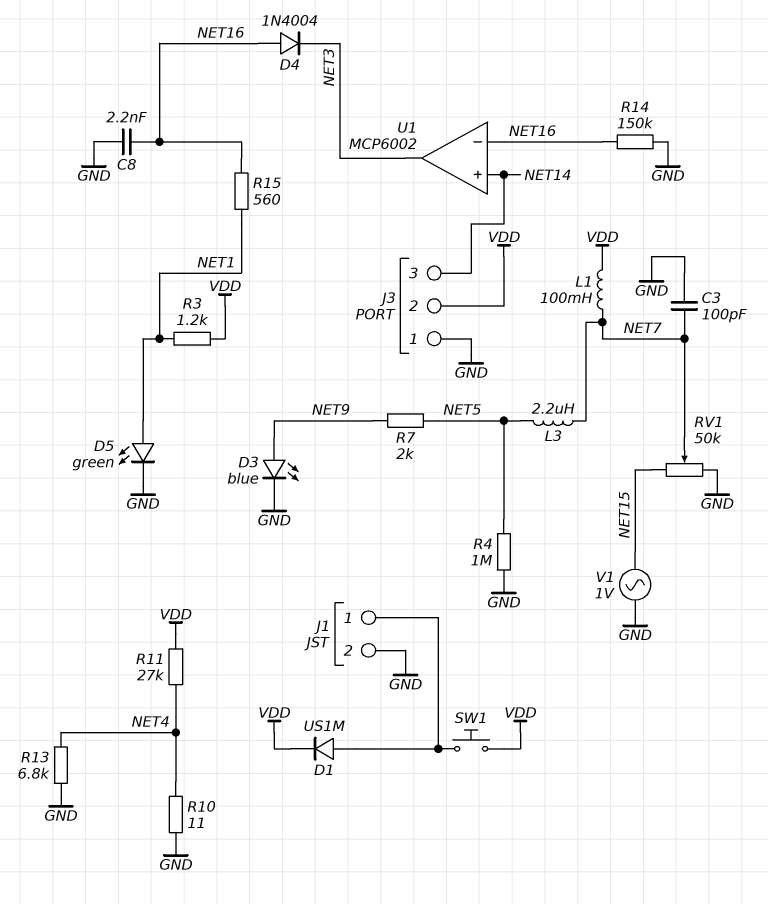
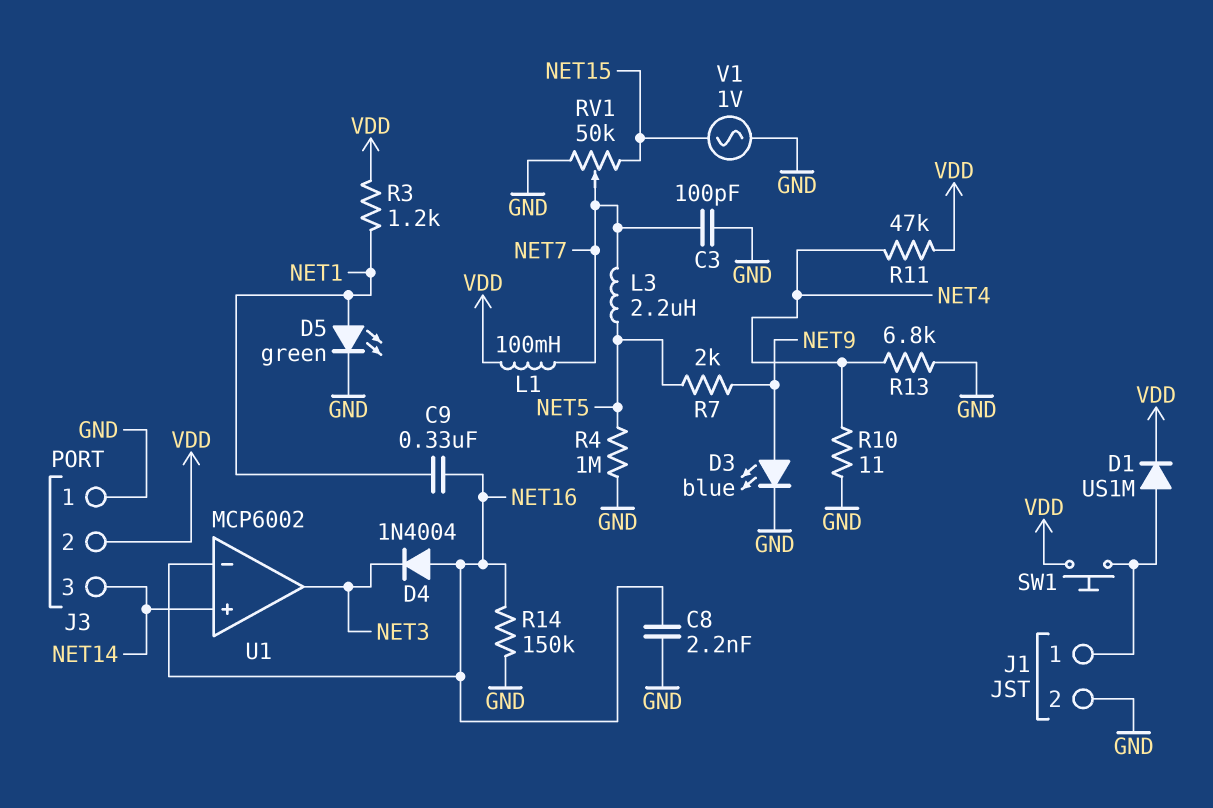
C9: none -> 330nF (NET1, NET16)
R11: 27k (NET4, VDD) -> 47k (NET4, VDD)
R15: 560 (NET1, NET16) -> none

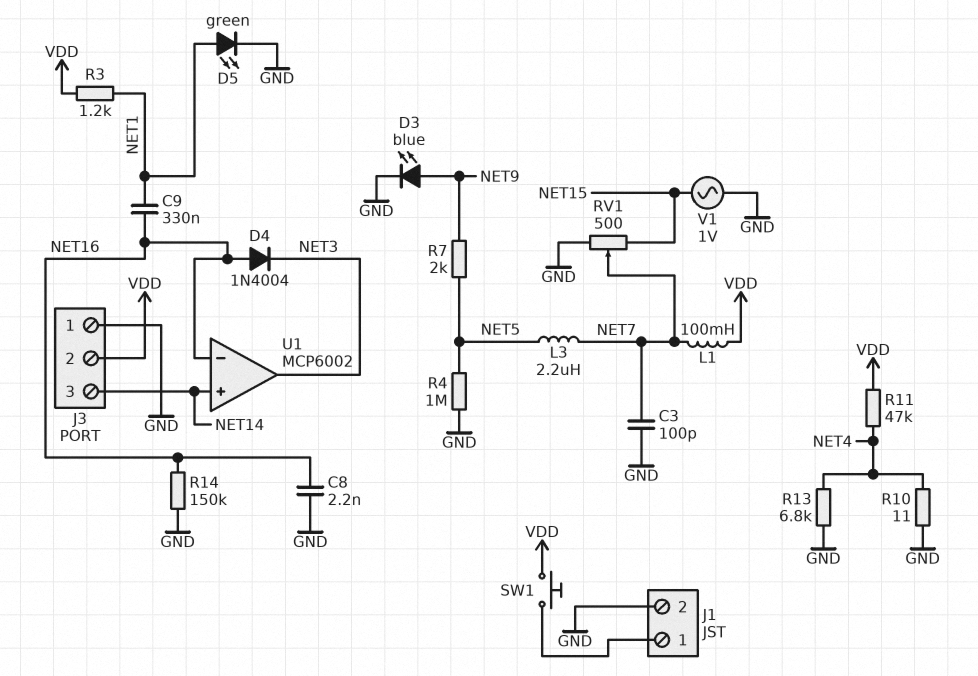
D1: diode US1M (A J1/1, K VDD) -> none
RV1: 50k (GND, NET15, wiper NET7) -> 500 (GND, NET15, wiper NET7)

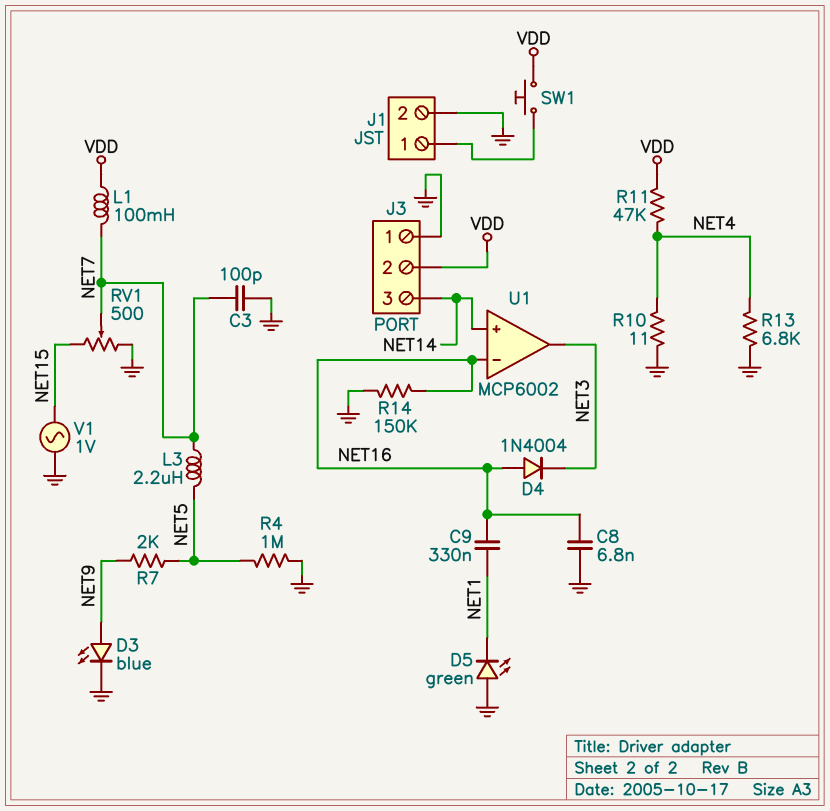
C8: 2.2nF (GND, NET16) -> 6.8nF (GND, NET16)
D5: LED green (A NET1, K GND) -> LED green (A GND, K NET1)
R3: 1.2k (NET1, VDD) -> none

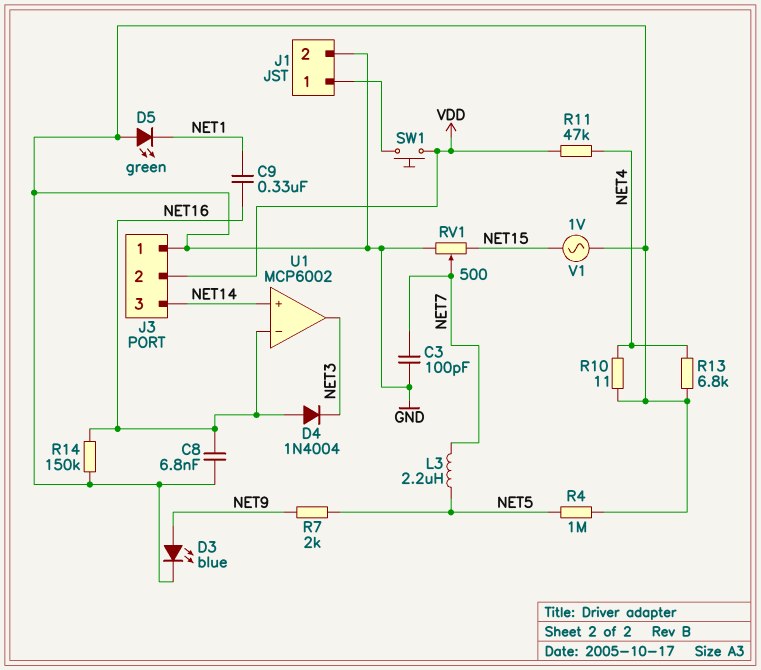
L1: 100mH (NET7, VDD) -> none

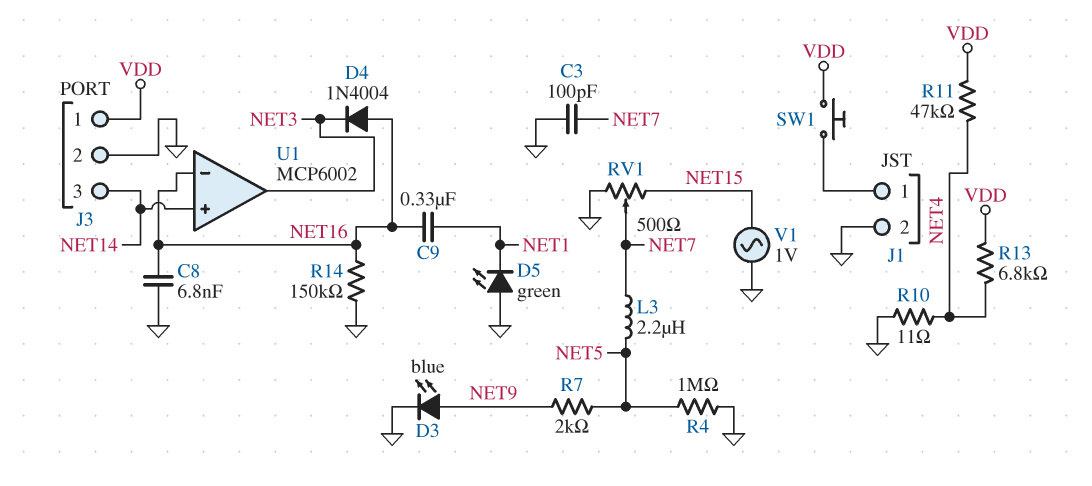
J3 pin 1: GND -> VDD
J3 pin 2: VDD -> GND
R13: 6.8k (GND, NET4) -> 6.8k (NET4, VDD)

